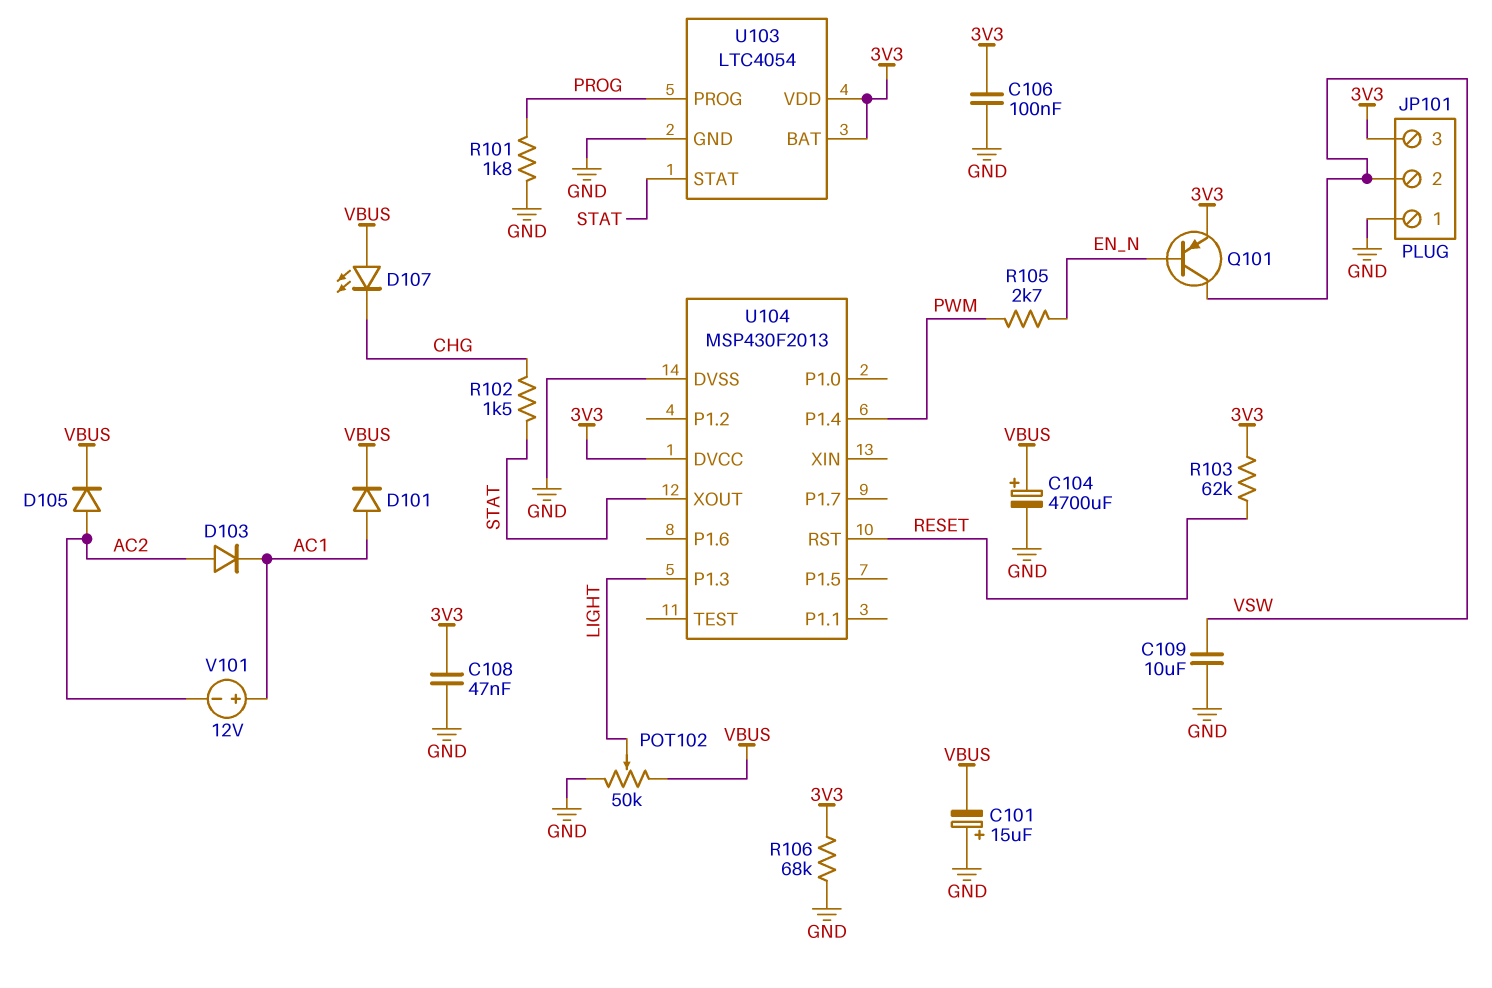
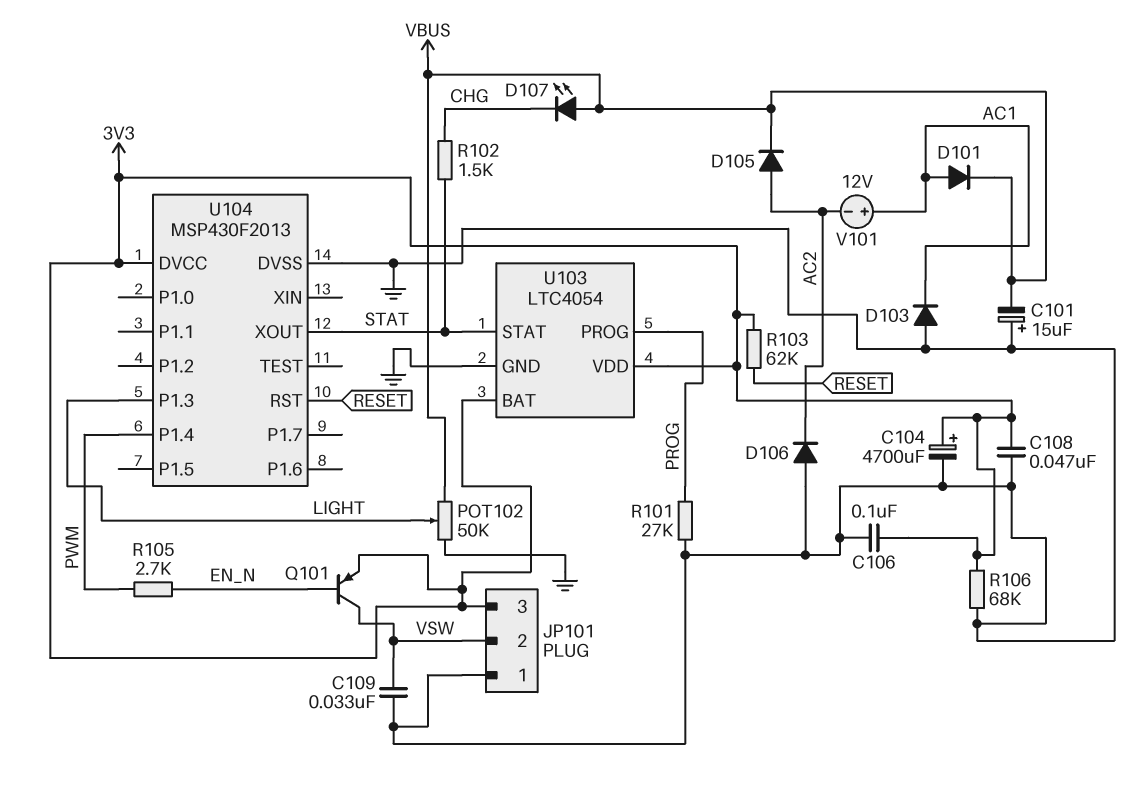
C104: 4700uF (plus VBUS, minus GND) -> 4700uF (plus 3V3, minus GND)
C109: 10uF (GND, VSW) -> 33nF (GND, VSW)
D103: diode (A AC2, K AC1) -> diode (A GND, K AC1)
D106: none -> diode (A GND, K AC2)
R101: 1.8k (GND, PROG) -> 27k (GND, PROG)

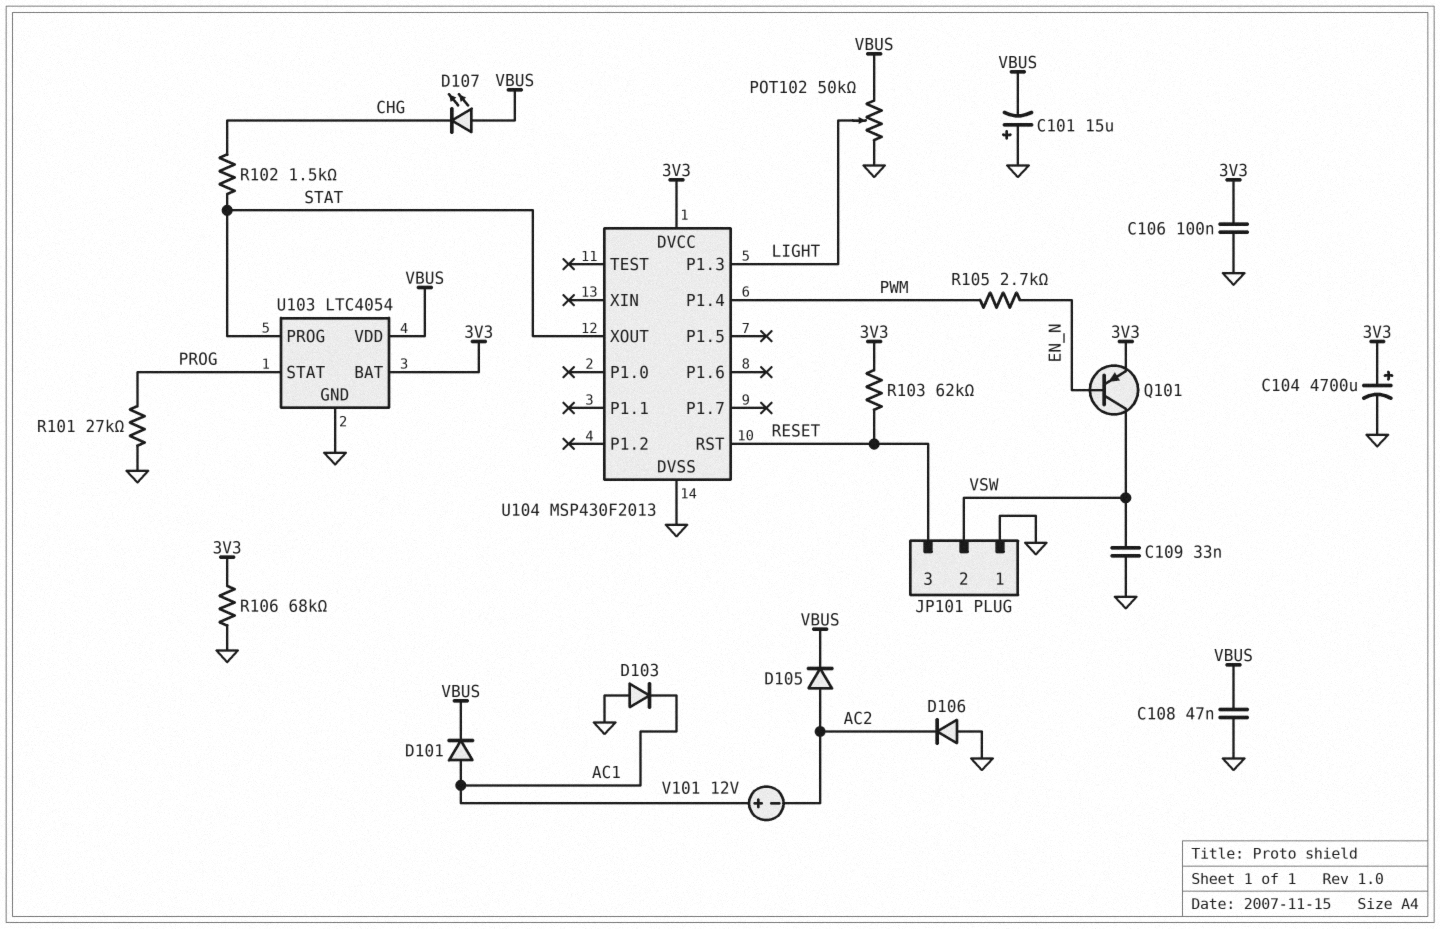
C108: 47nF (3V3, GND) -> 47nF (GND, VBUS)
JP101 pin 3: 3V3 -> RESET
U103 pin PROG: PROG -> STAT
U103 pin STAT: STAT -> PROG
U103 pin VDD: 3V3 -> VBUS

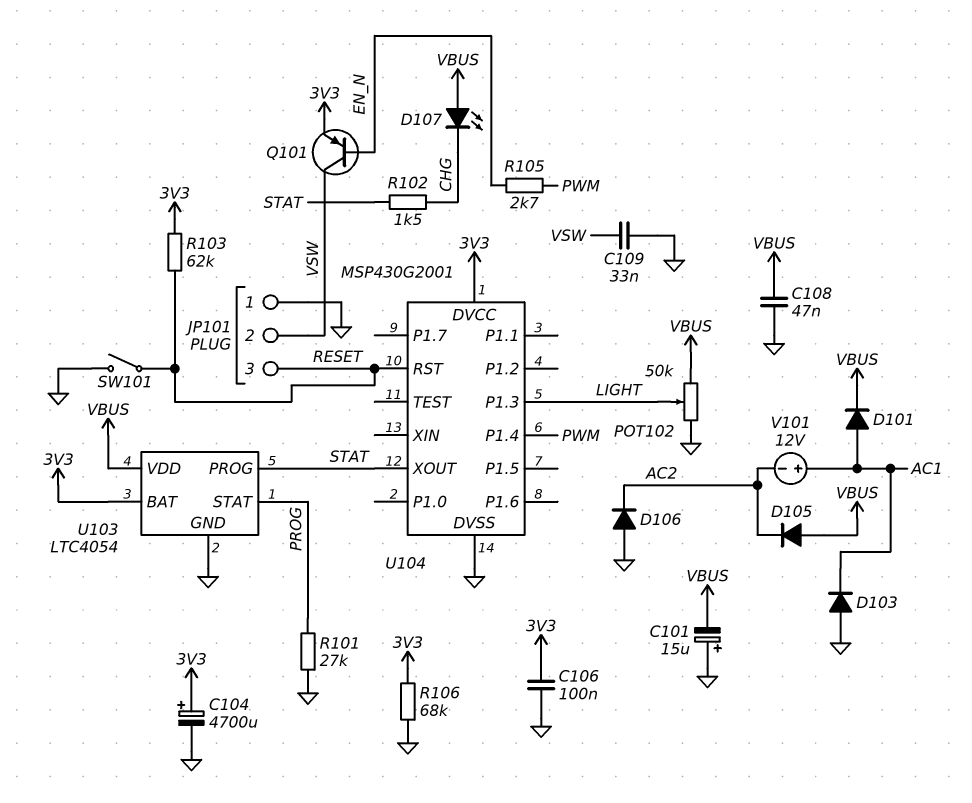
D105: diode (A AC2, K VBUS) -> diode (A VBUS, K AC2)
SW101: none -> switch (GND, RESET)
U104: MSP430F2013 -> MSP430G2001

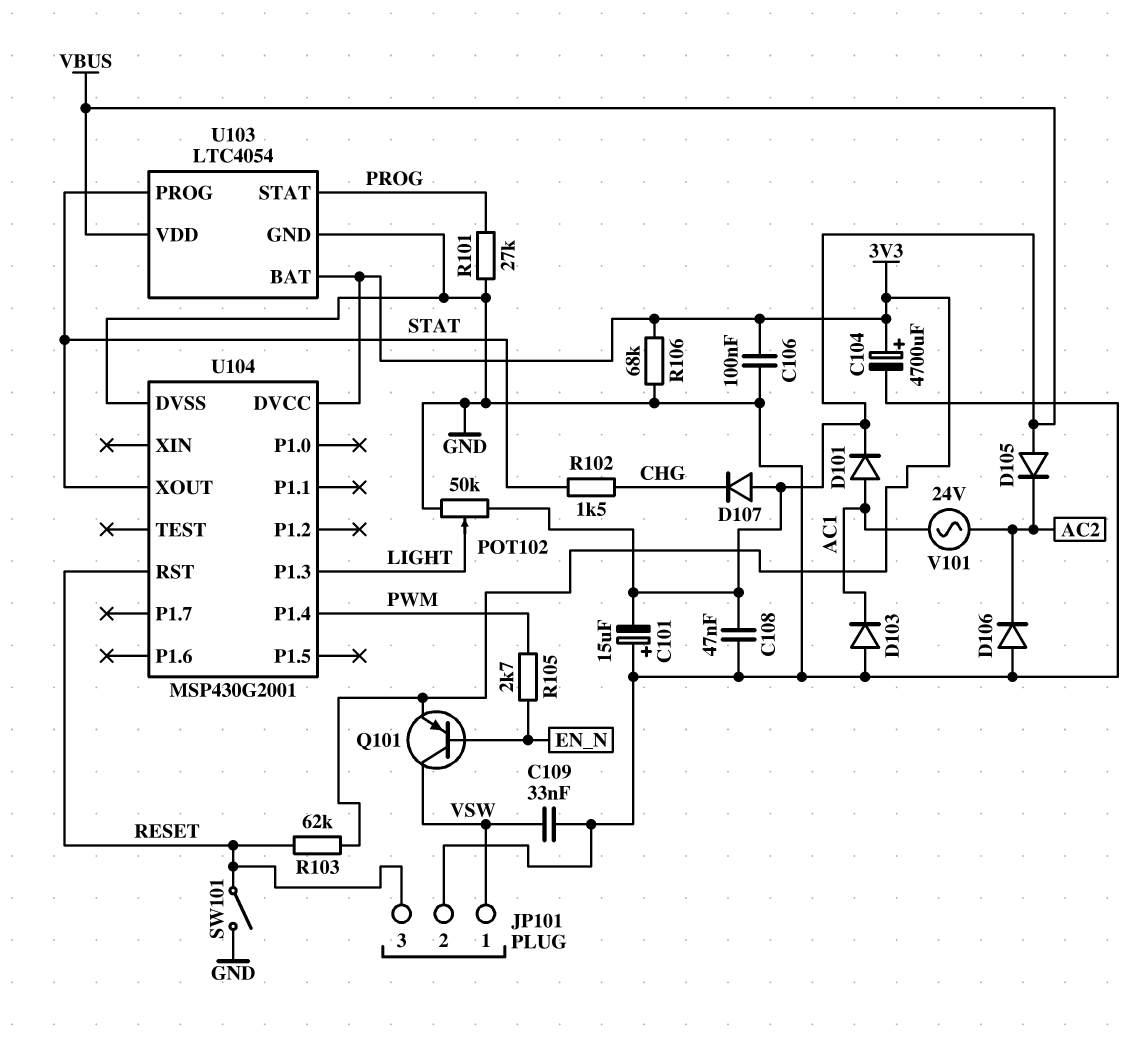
D107: LED (A VBUS, K CHG) -> diode (A VBUS, K CHG)
JP101 pin 1: GND -> VSW
JP101 pin 2: VSW -> GND
V101: 12V (plus AC1, minus AC2) -> AC 24V (AC1, AC2)

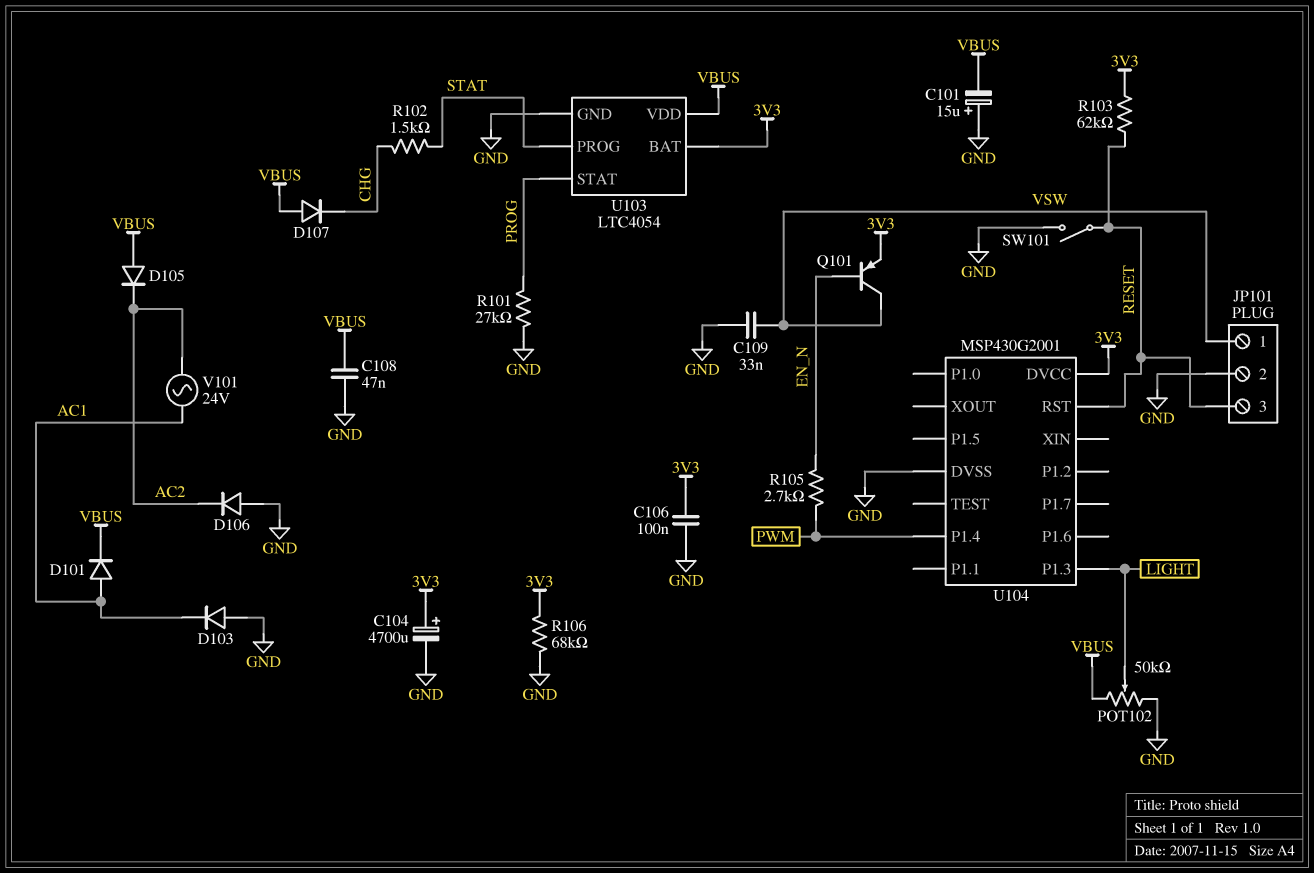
U104 pin XOUT: STAT -> none

